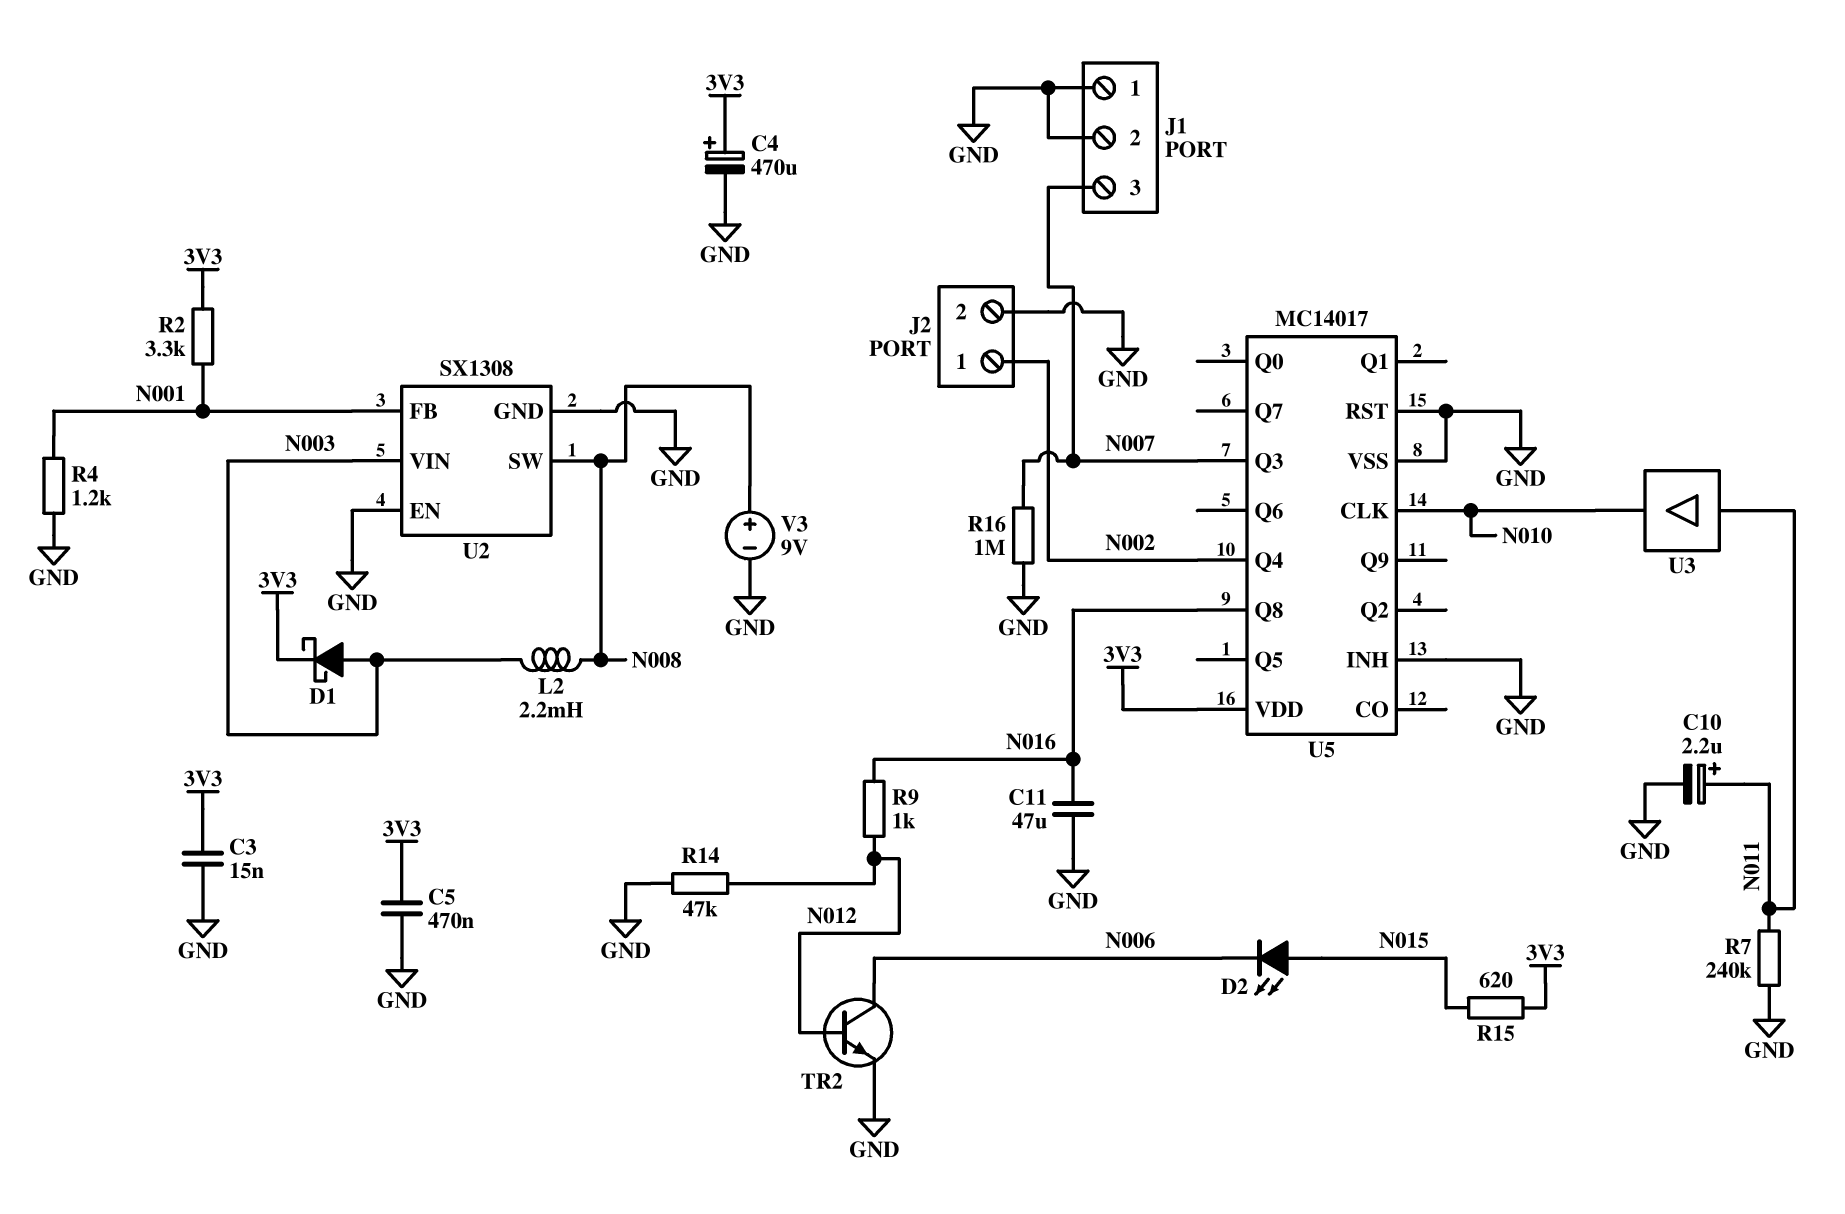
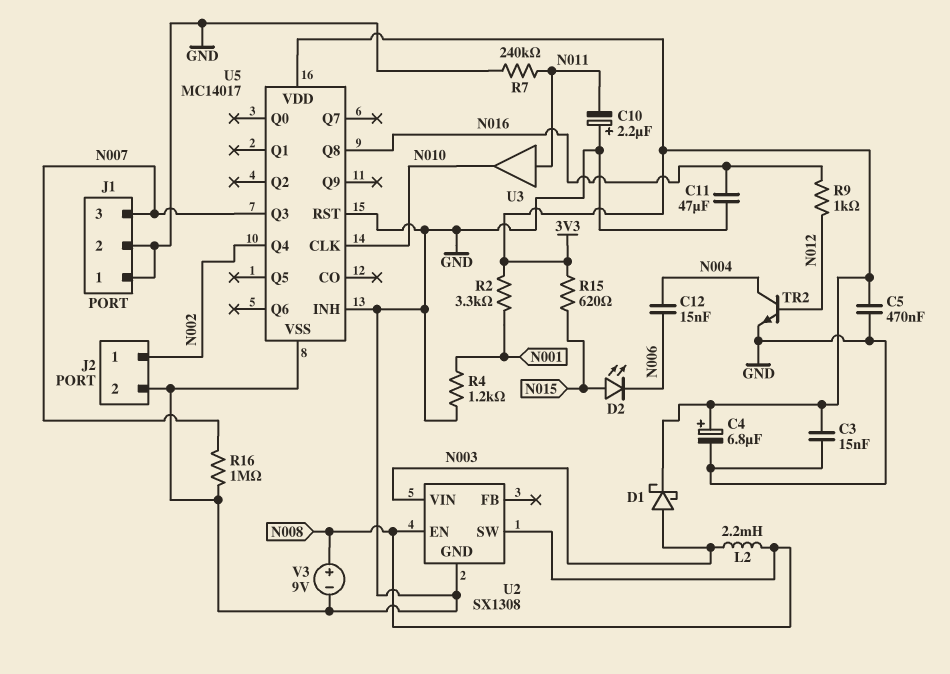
C4: 470uF (plus 3V3, minus GND) -> 6.8uF (plus 3V3, minus GND)
C10: 2.2uF (plus N011, minus GND) -> 2.2uF (plus GND, minus N011)
C12: none -> 15nF (N004, N006)
R14: 47k (GND, N012) -> none
TR2: NPN (B N012, C N006, E GND) -> NPN (B N012, C N004, E GND)
U2 pin EN: GND -> N008
U2 pin FB: N001 -> none

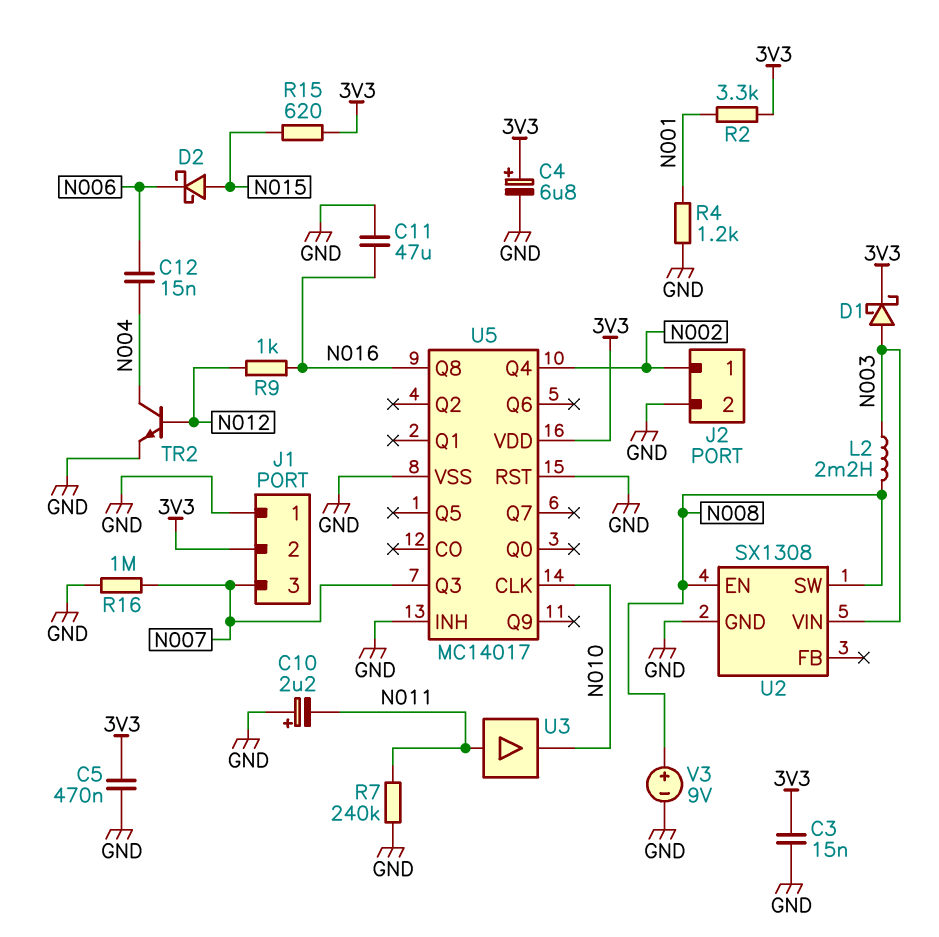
D2: LED (A N015, K N006) -> schottky (A N015, K N006)
J1 pin 2: GND -> 3V3

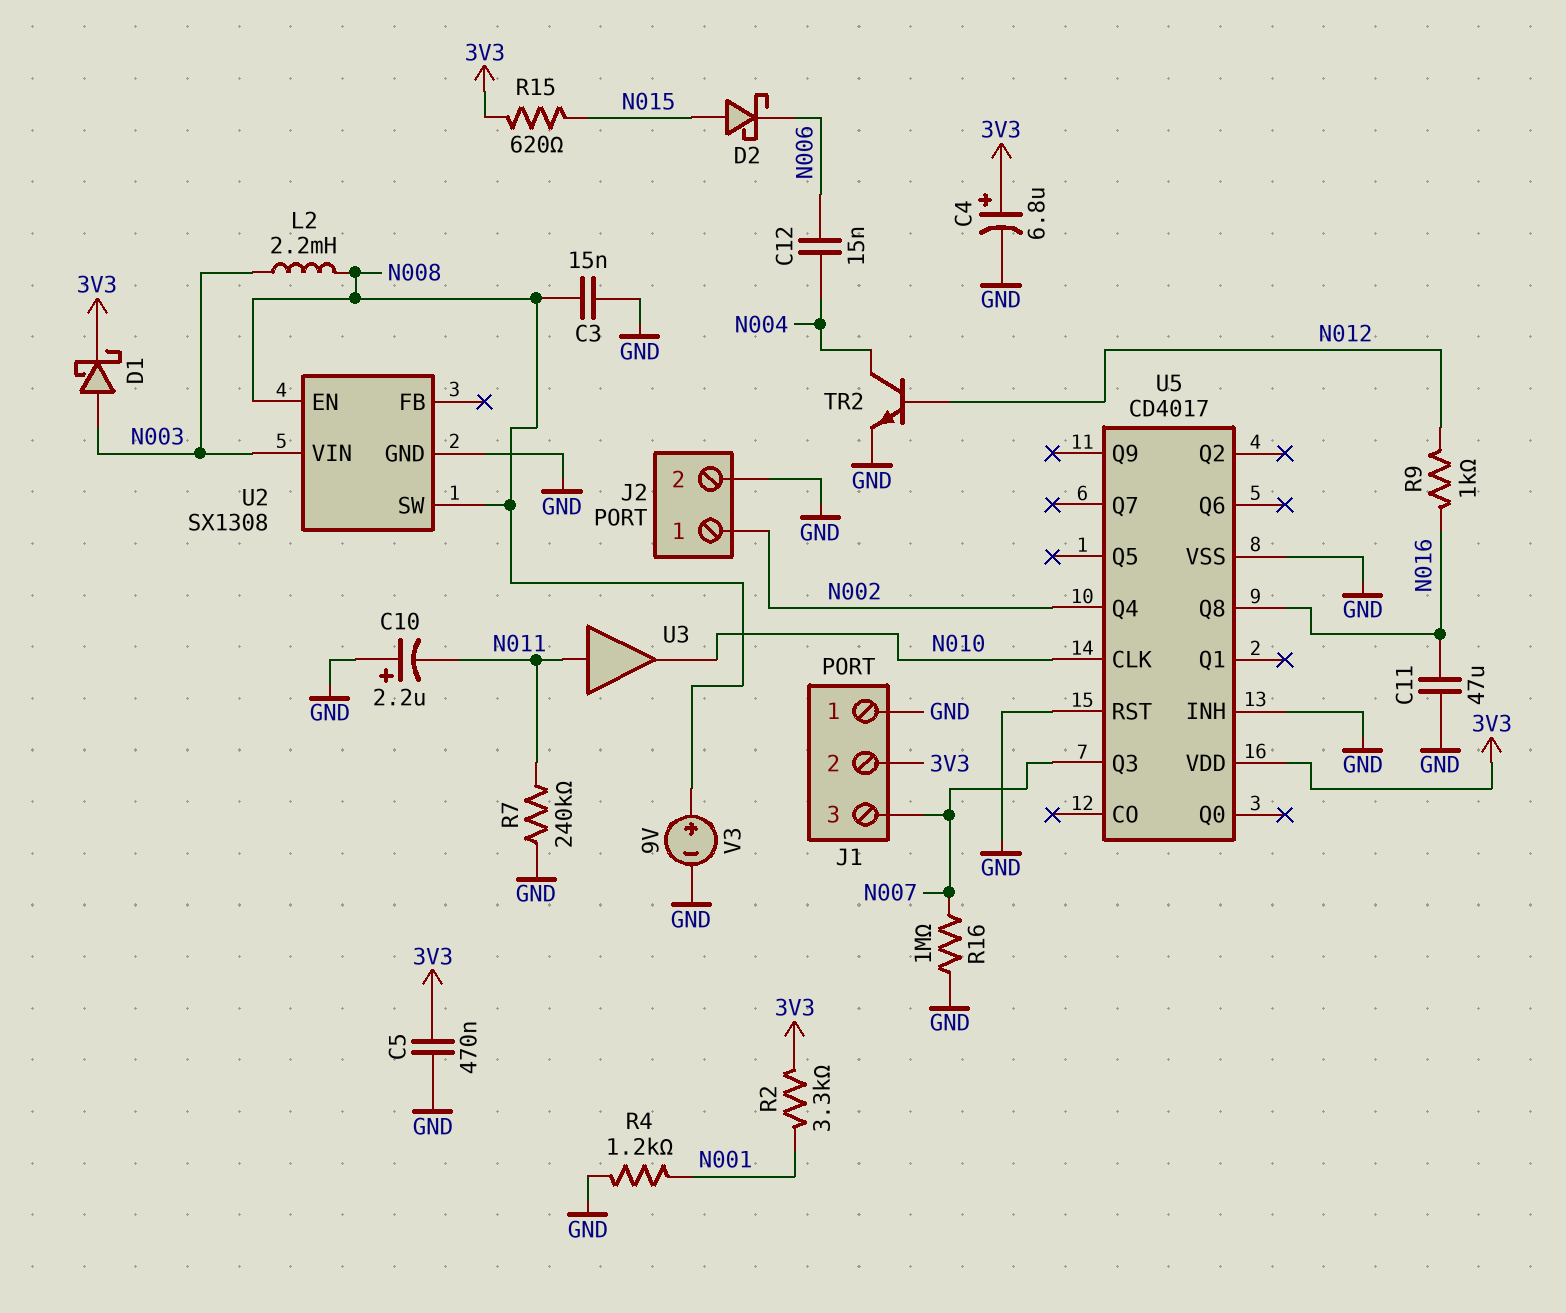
C3: 15nF (3V3, GND) -> 15nF (GND, N008)
U5: MC14017 -> CD4017

